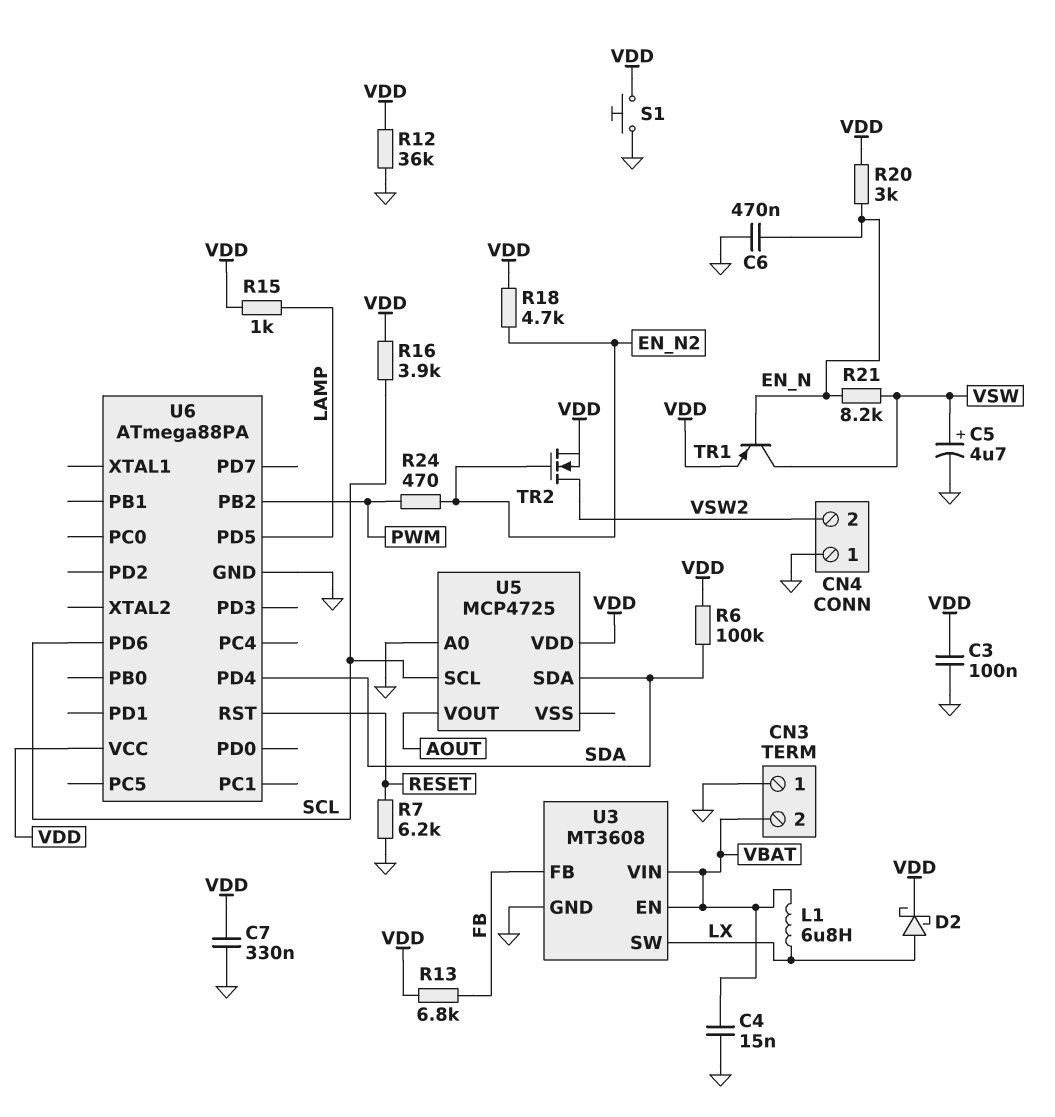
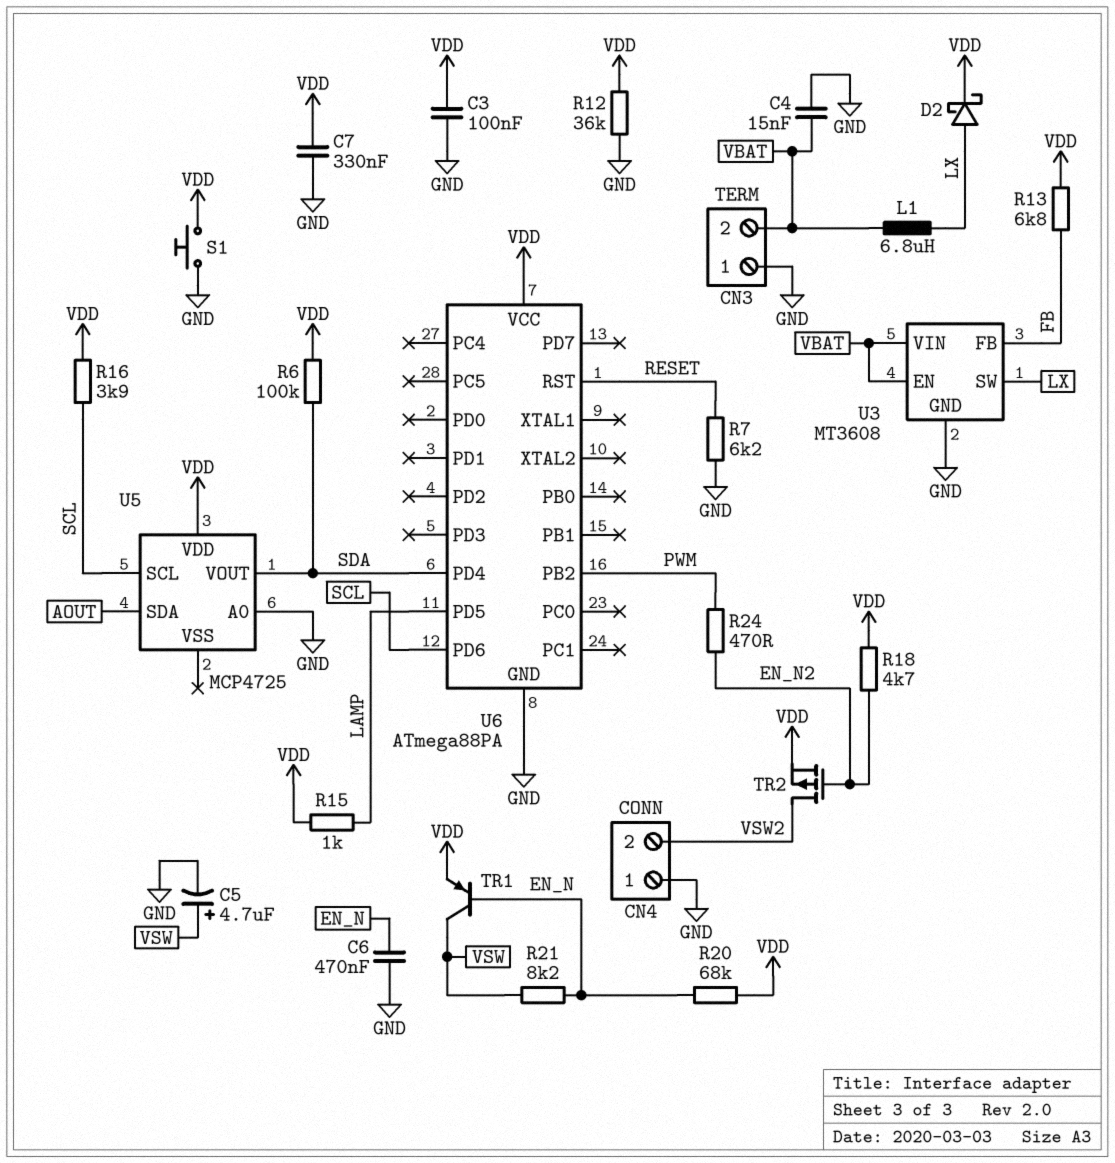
R20: 3k (EN_N, VDD) -> 68k (EN_N, VDD)
TR2: NMOS (G EN_N2, D VSW2, S VDD) -> PMOS (G EN_N2, D VSW2, S VDD)
U5 pin SDA: SDA -> AOUT
U5 pin VOUT: AOUT -> SDA

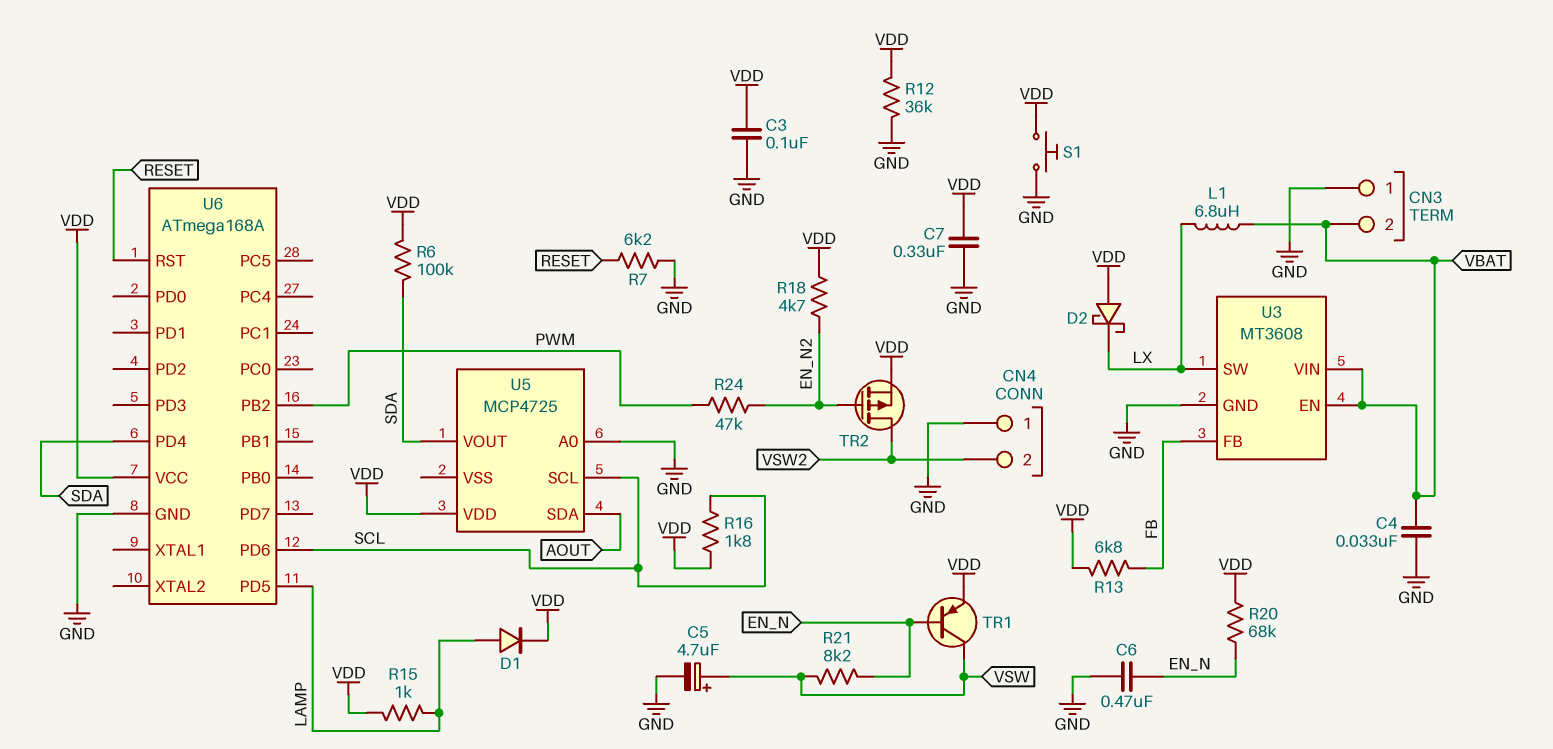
C4: 15nF (GND, VBAT) -> 33nF (GND, VBAT)
D1: none -> diode (A LAMP, K VDD)
D2: schottky (A LX, K VDD) -> schottky (A VDD, K LX)
R16: 3.9k (SCL, VDD) -> 1.8k (SCL, VDD)
R24: 470 (EN_N2, PWM) -> 47k (EN_N2, PWM)
U6: ATmega88PA -> ATmega168A

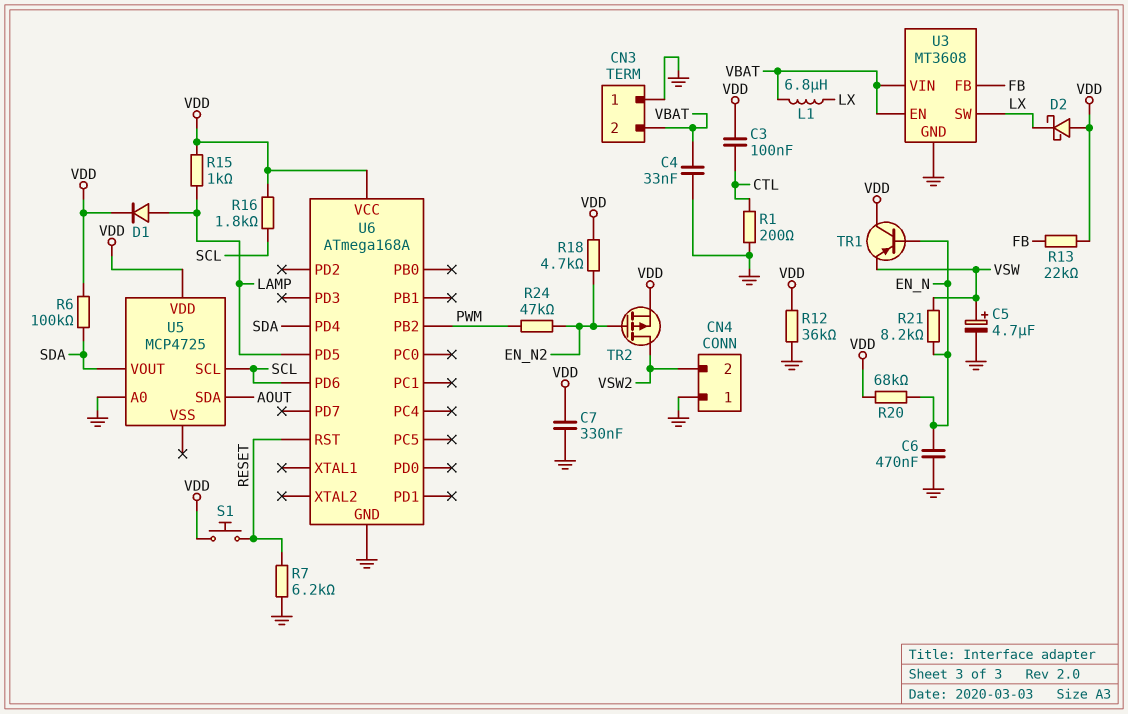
C3: 100nF (GND, VDD) -> 100nF (CTL, VDD)
R1: none -> 200 (CTL, GND)
R13: 6.8k (FB, VDD) -> 22k (FB, VDD)
S1: button (GND, VDD) -> button (RESET, VDD)
TR1: PNP (B EN_N, C VSW, E VDD) -> PNP (B EN_N, C VDD, E VSW)

